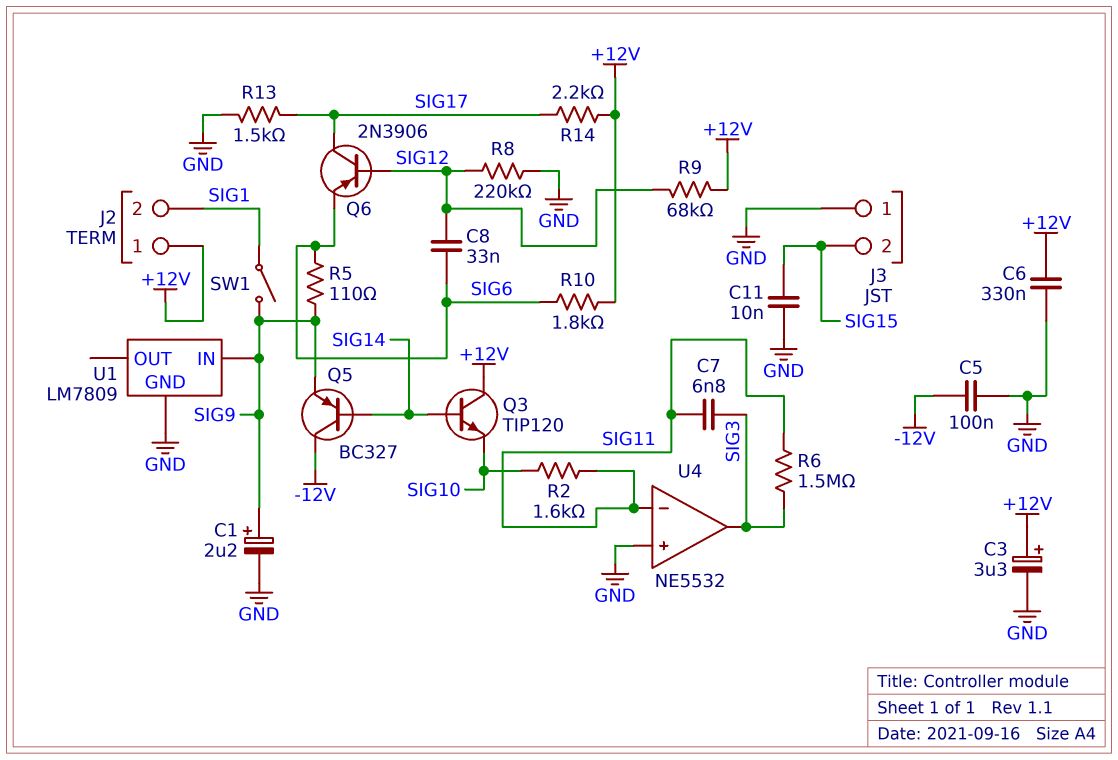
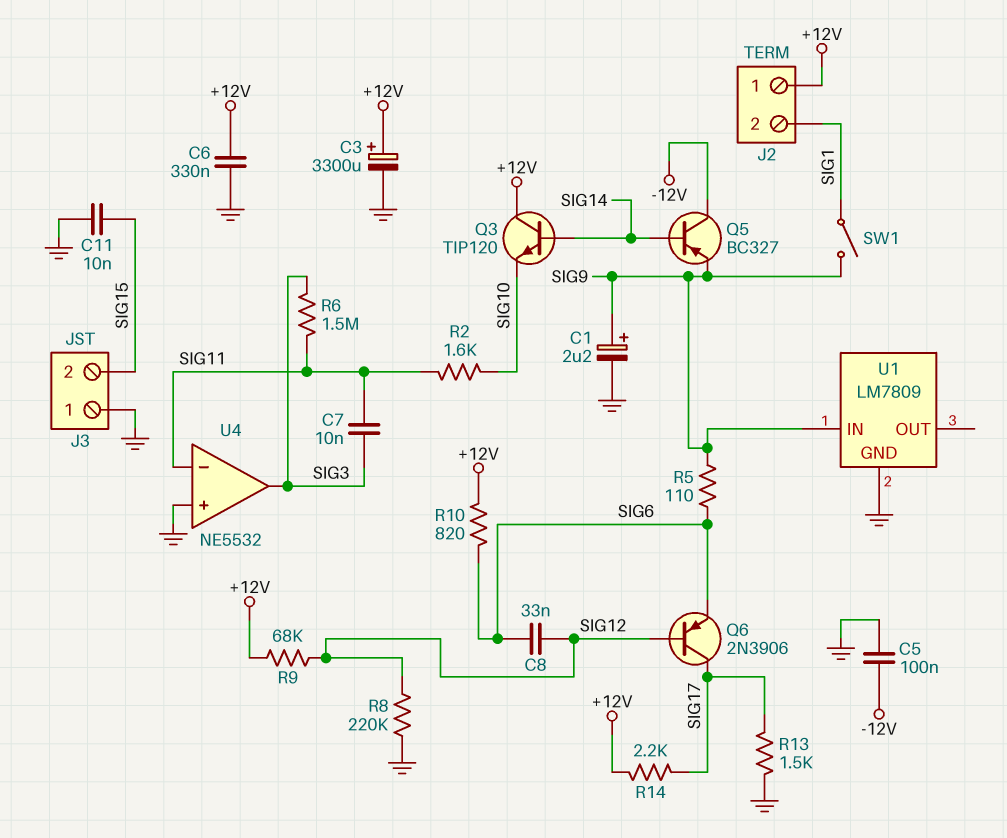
C3: 3.3uF (plus +12V, minus GND) -> 3300uF (plus +12V, minus GND)
C7: 6.8nF (SIG3, SIG11) -> 10nF (SIG3, SIG11)
R10: 1.8k (+12V, SIG6) -> 820 (+12V, SIG6)

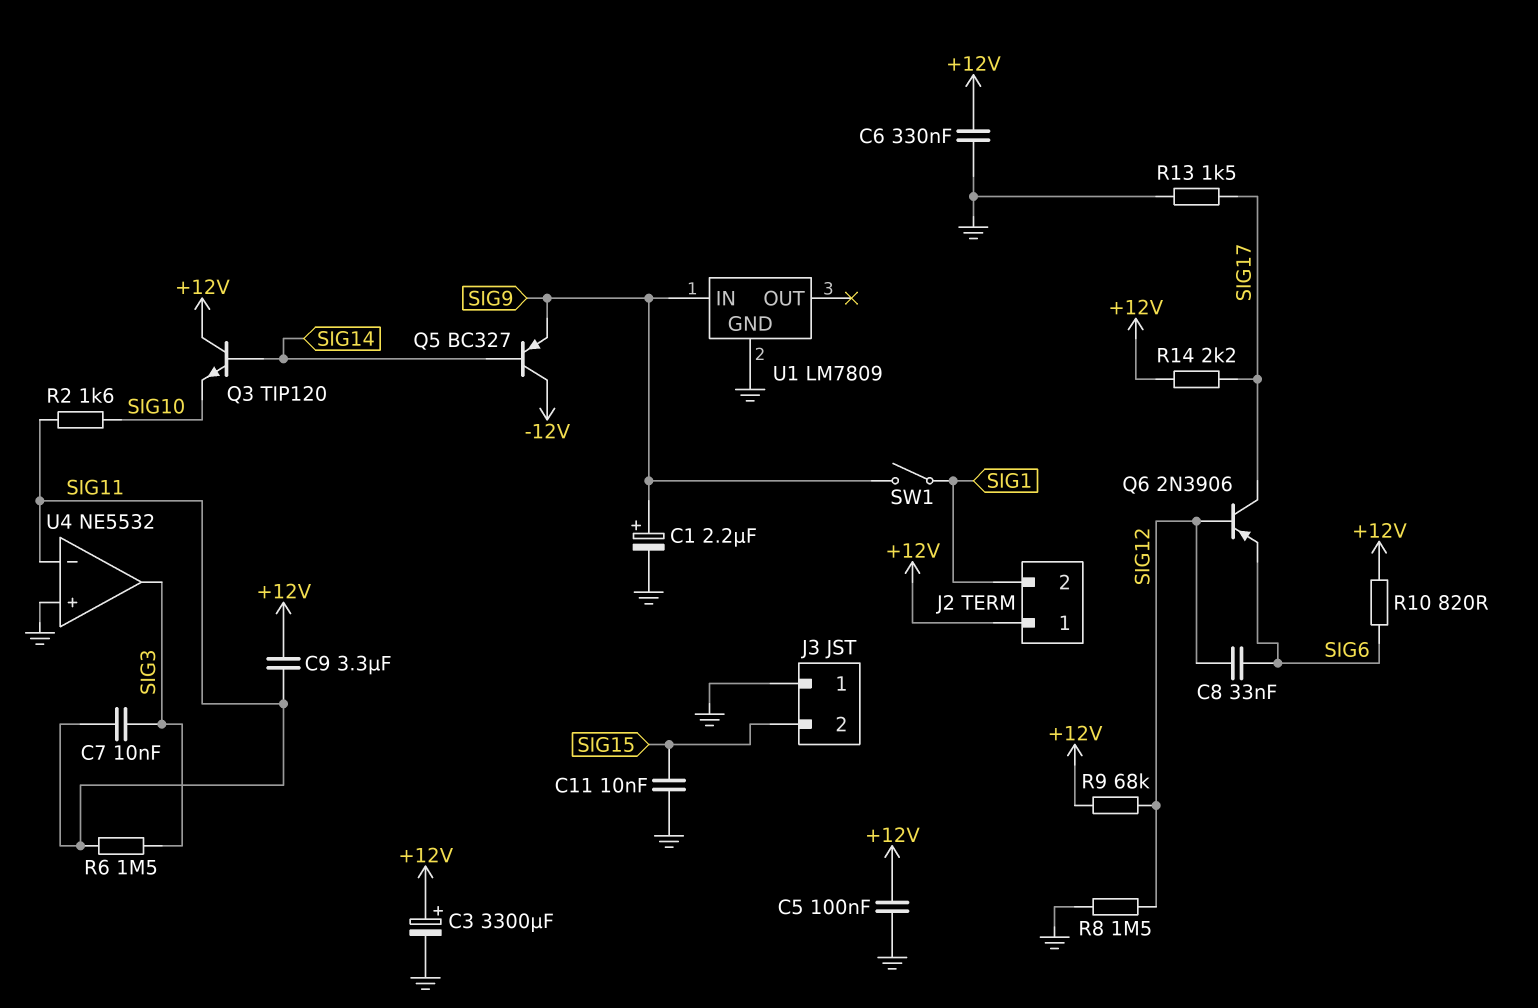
C5: 100nF (-12V, GND) -> 100nF (+12V, GND)
C9: none -> 3.3uF (+12V, SIG11)
R5: 110 (SIG6, SIG9) -> none
R8: 220k (GND, SIG12) -> 1.5M (GND, SIG12)

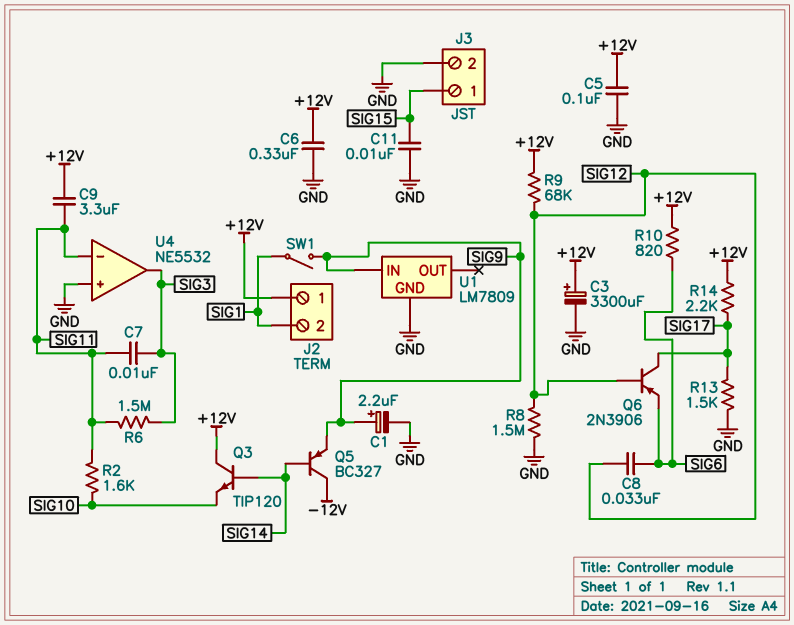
J3 pin 1: GND -> SIG15
J3 pin 2: SIG15 -> GND

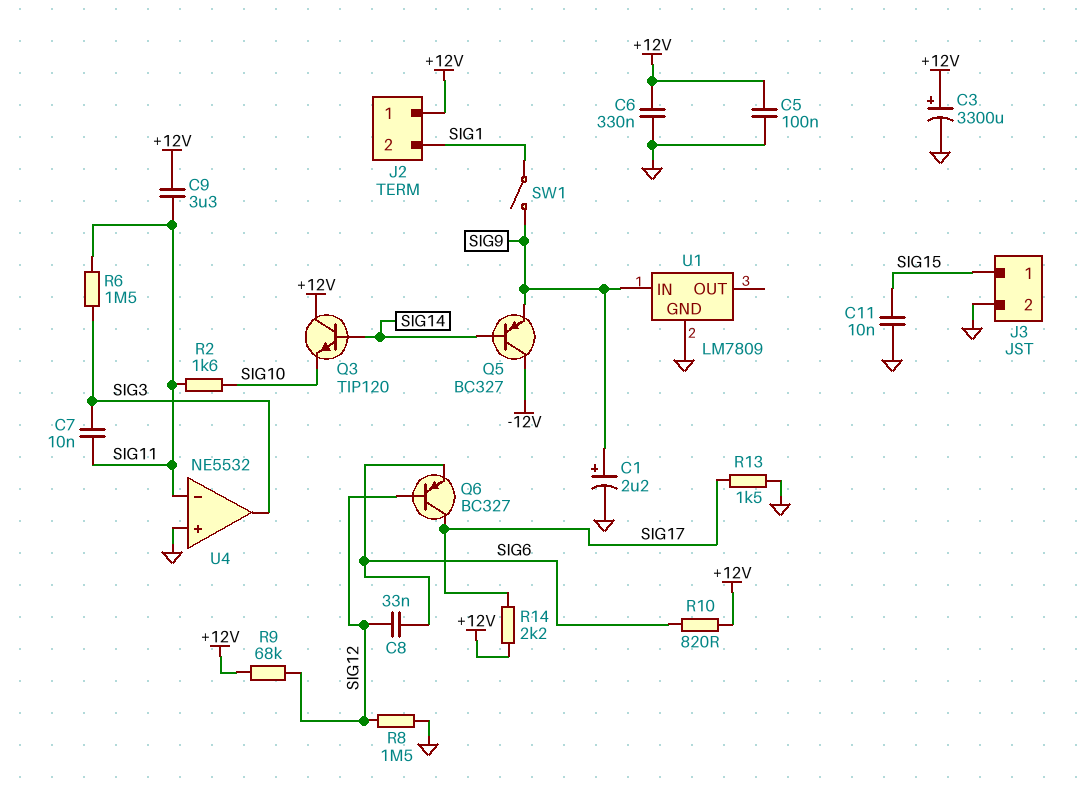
Q6: PNP 2N3906 (B SIG12, C SIG17, E SIG6) -> PNP BC327 (B SIG12, C SIG17, E SIG6)

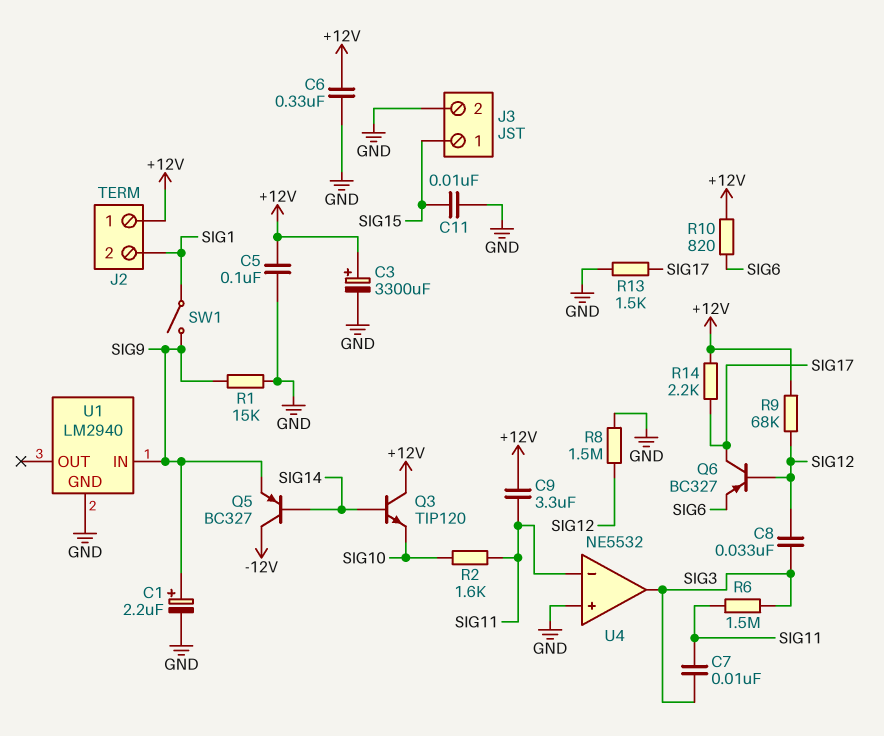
C8: 33nF (SIG6, SIG12) -> 33nF (SIG3, SIG12)
R1: none -> 15k (GND, SIG9)
U1: LM7809 -> LM2940

